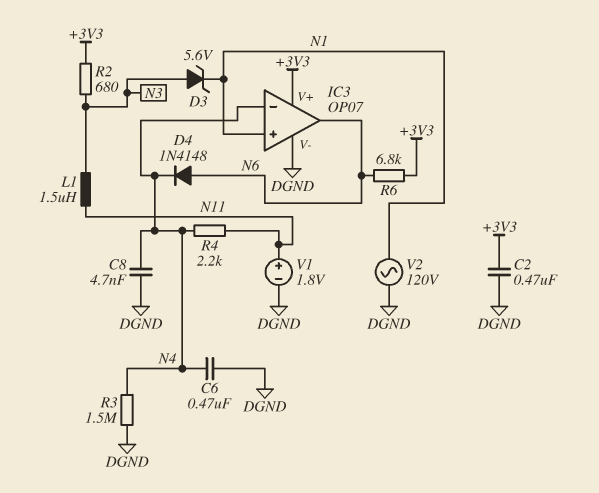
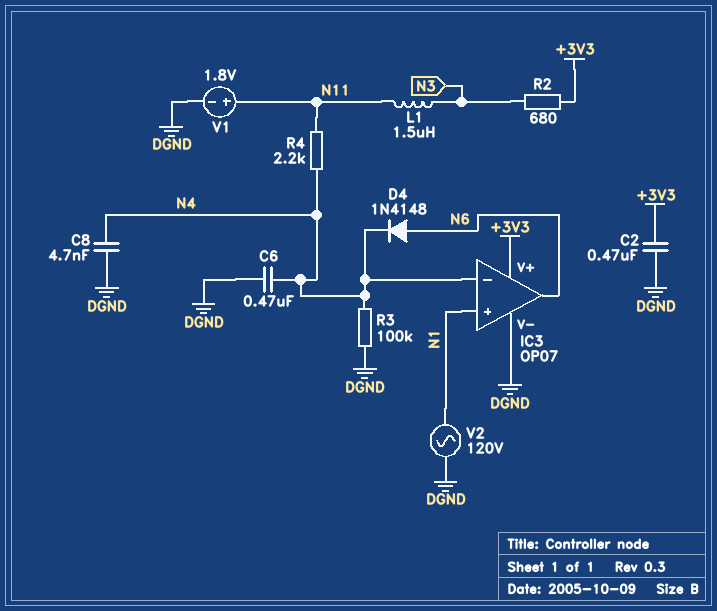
D3: zener 5.6V (A N3, K N1) -> none
R3: 1.5M (DGND, N4) -> 100k (DGND, N4)
R6: 6.8k (+3V3, N6) -> none

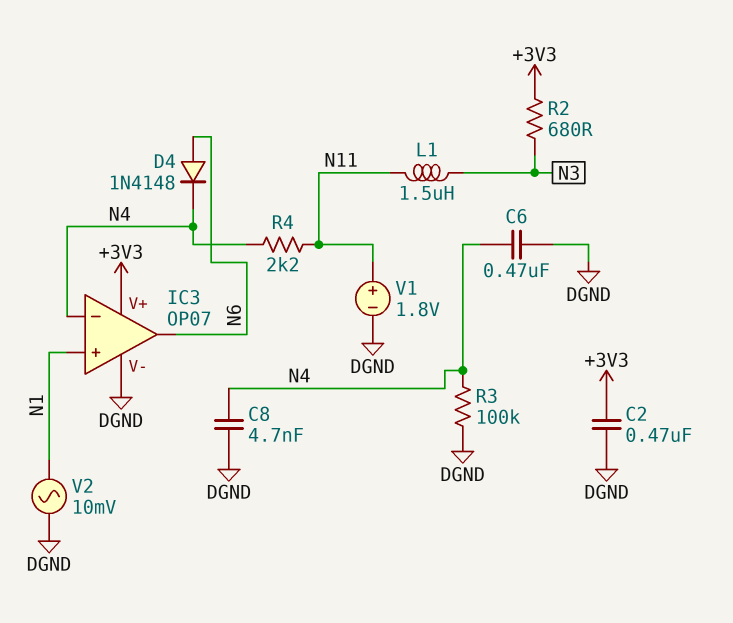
V2: AC 120V (DGND, N1) -> AC 10mV (DGND, N1)

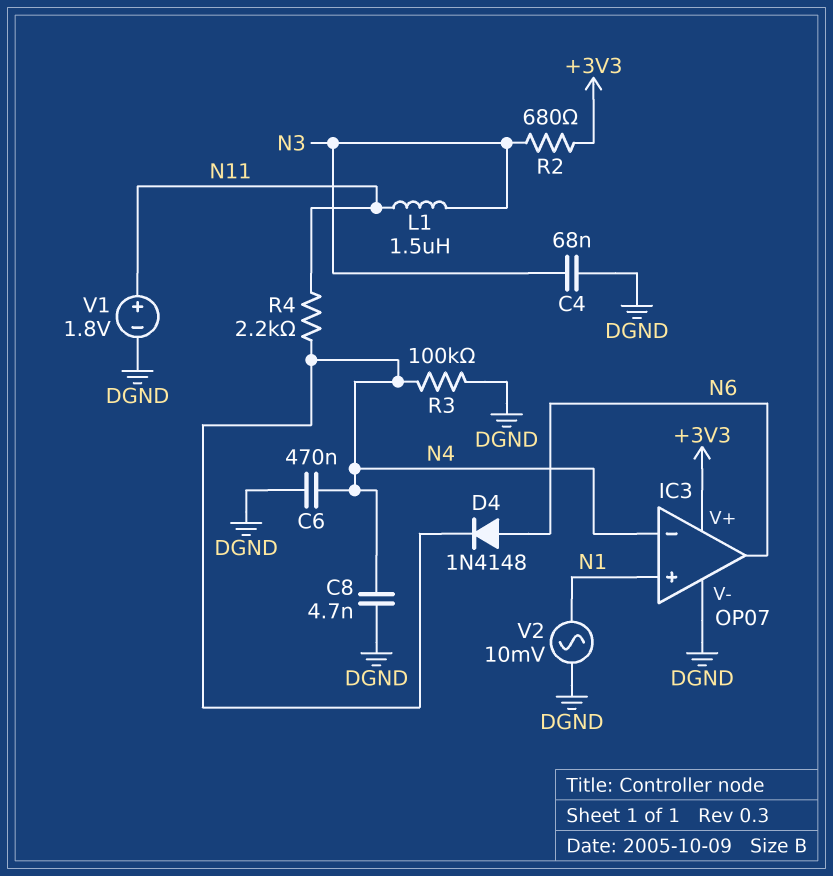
C2: 470nF (+3V3, DGND) -> none
C4: none -> 68nF (DGND, N3)

